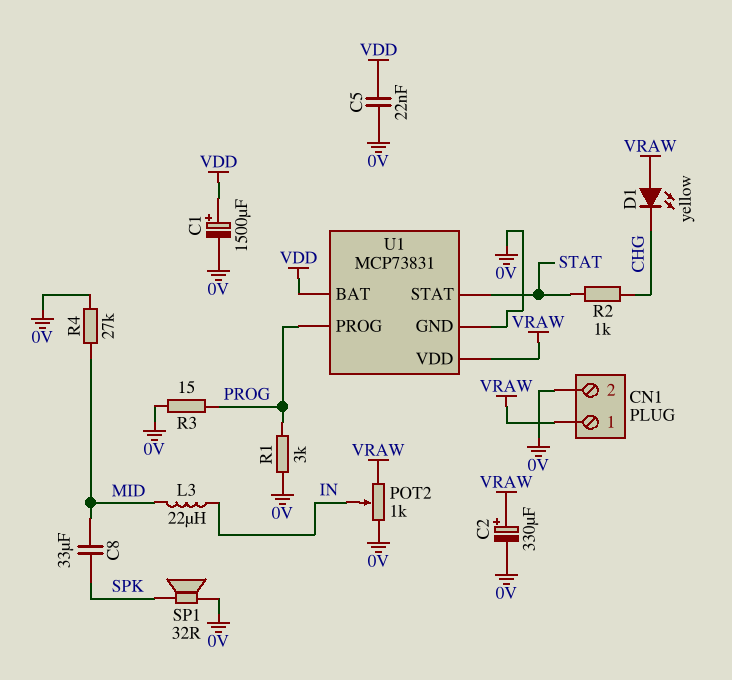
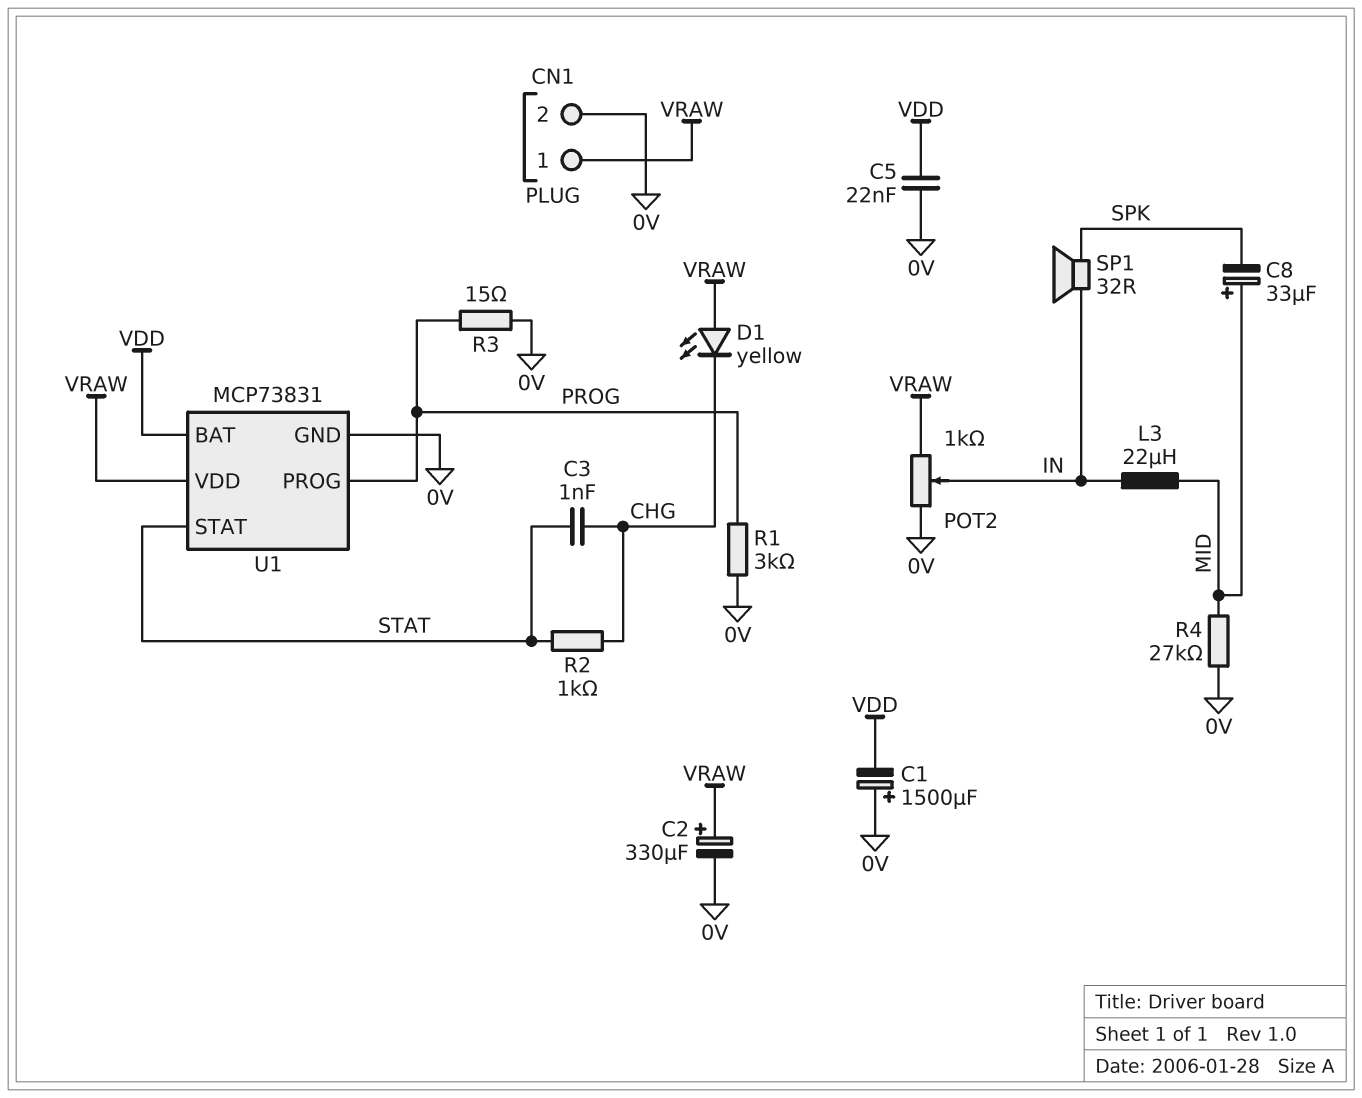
C1: 1500uF (plus VDD, minus 0V) -> 1500uF (plus 0V, minus VDD)
C3: none -> 1nF (CHG, STAT)
C8: 33uF (MID, SPK) -> 33uF (plus MID, minus SPK)
SP1: speaker 32R (0V, SPK) -> speaker 32R (IN, SPK)

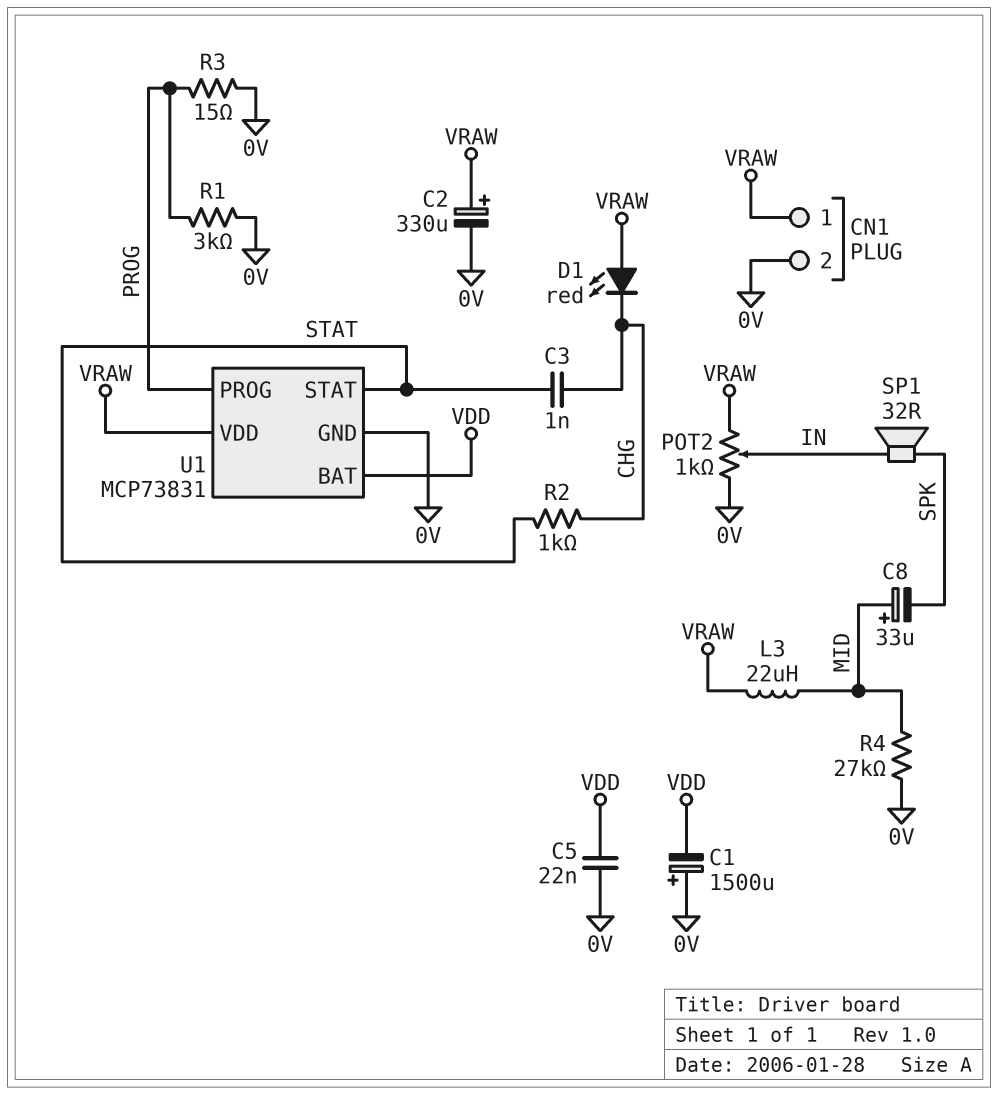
D1: LED yellow (A VRAW, K CHG) -> LED red (A VRAW, K CHG)
L3: 22uH (IN, MID) -> 22uH (MID, VRAW)

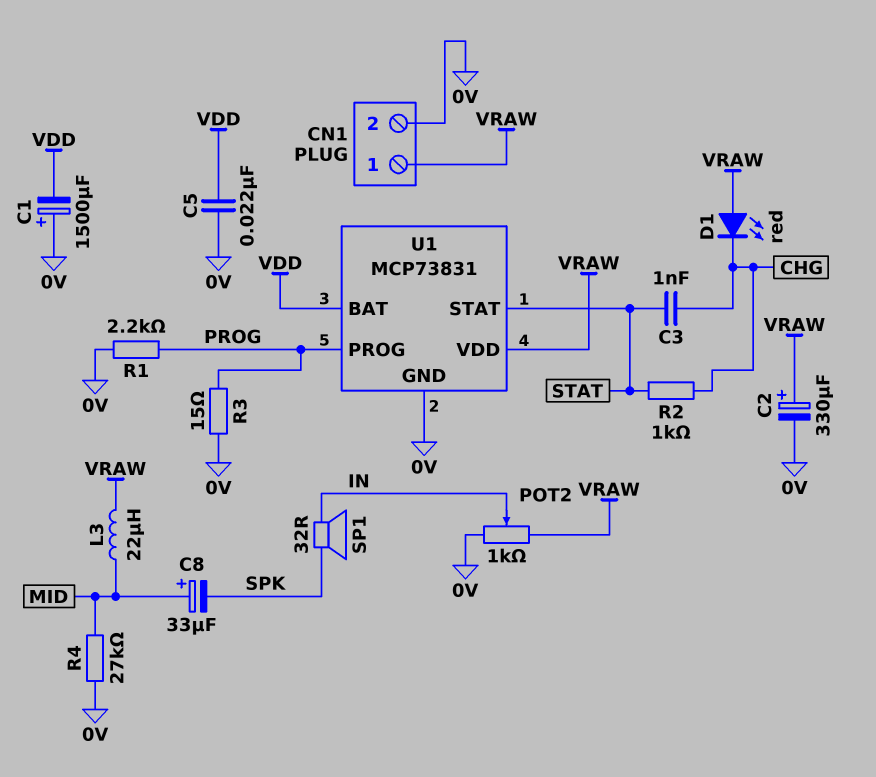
R1: 3k (0V, PROG) -> 2.2k (0V, PROG)

